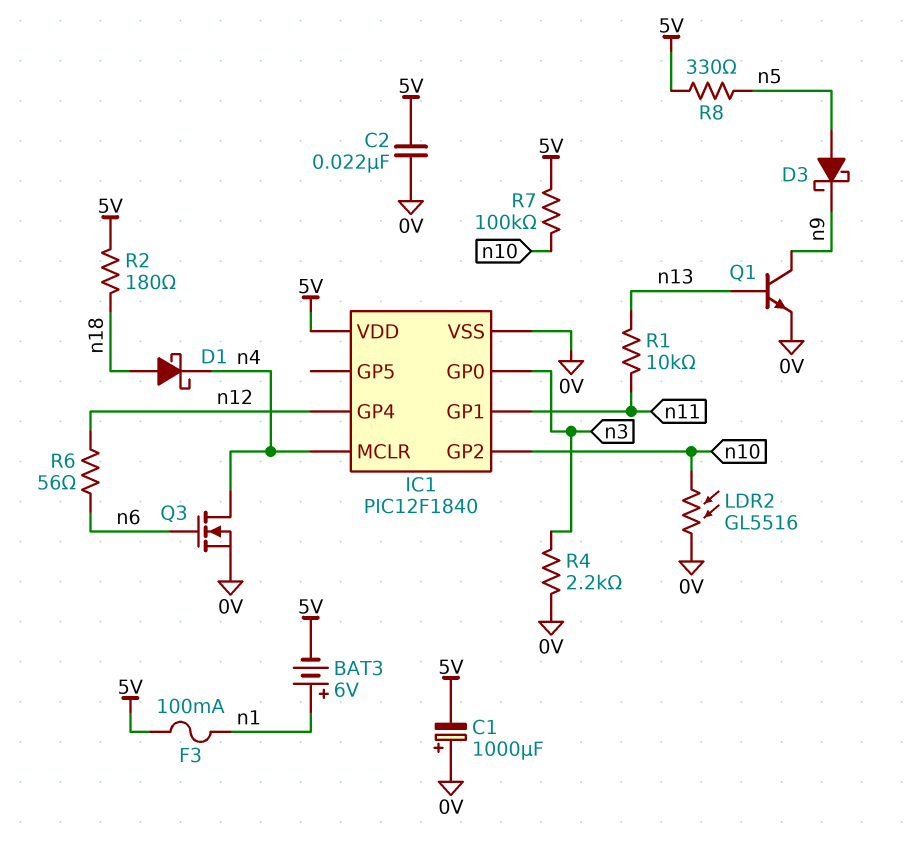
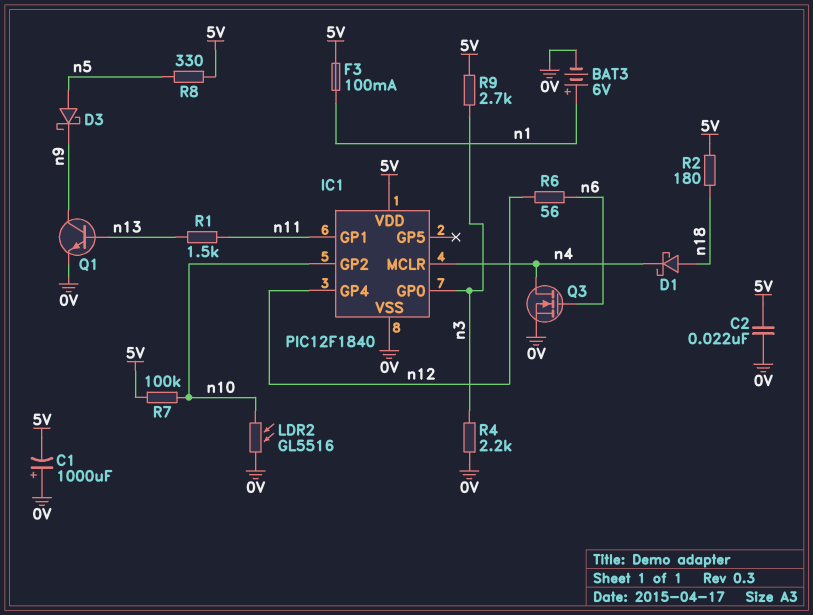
BAT3: 6V (plus n1, minus 5V) -> 6V (plus n1, minus 0V)
R1: 10k (n11, n13) -> 1.5k (n11, n13)
R9: none -> 2.7k (5V, n3)

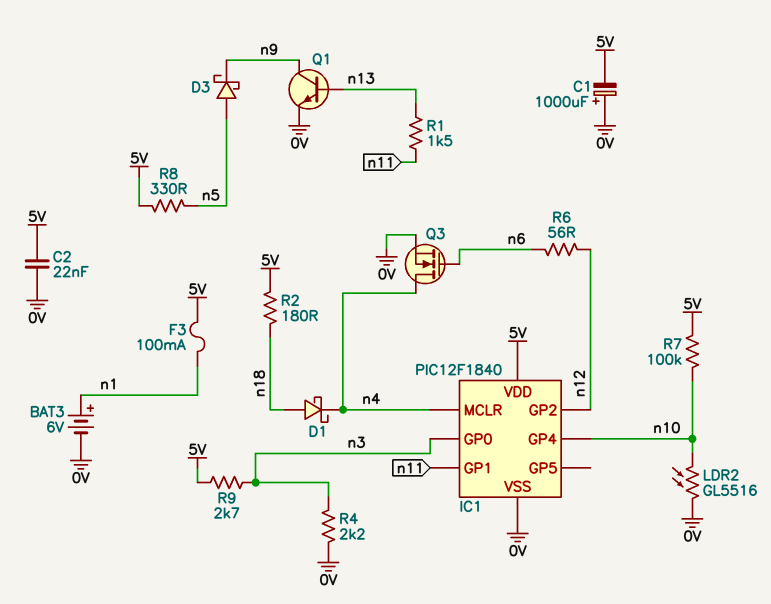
IC1 pin GP2: n10 -> n12
IC1 pin GP4: n12 -> n10

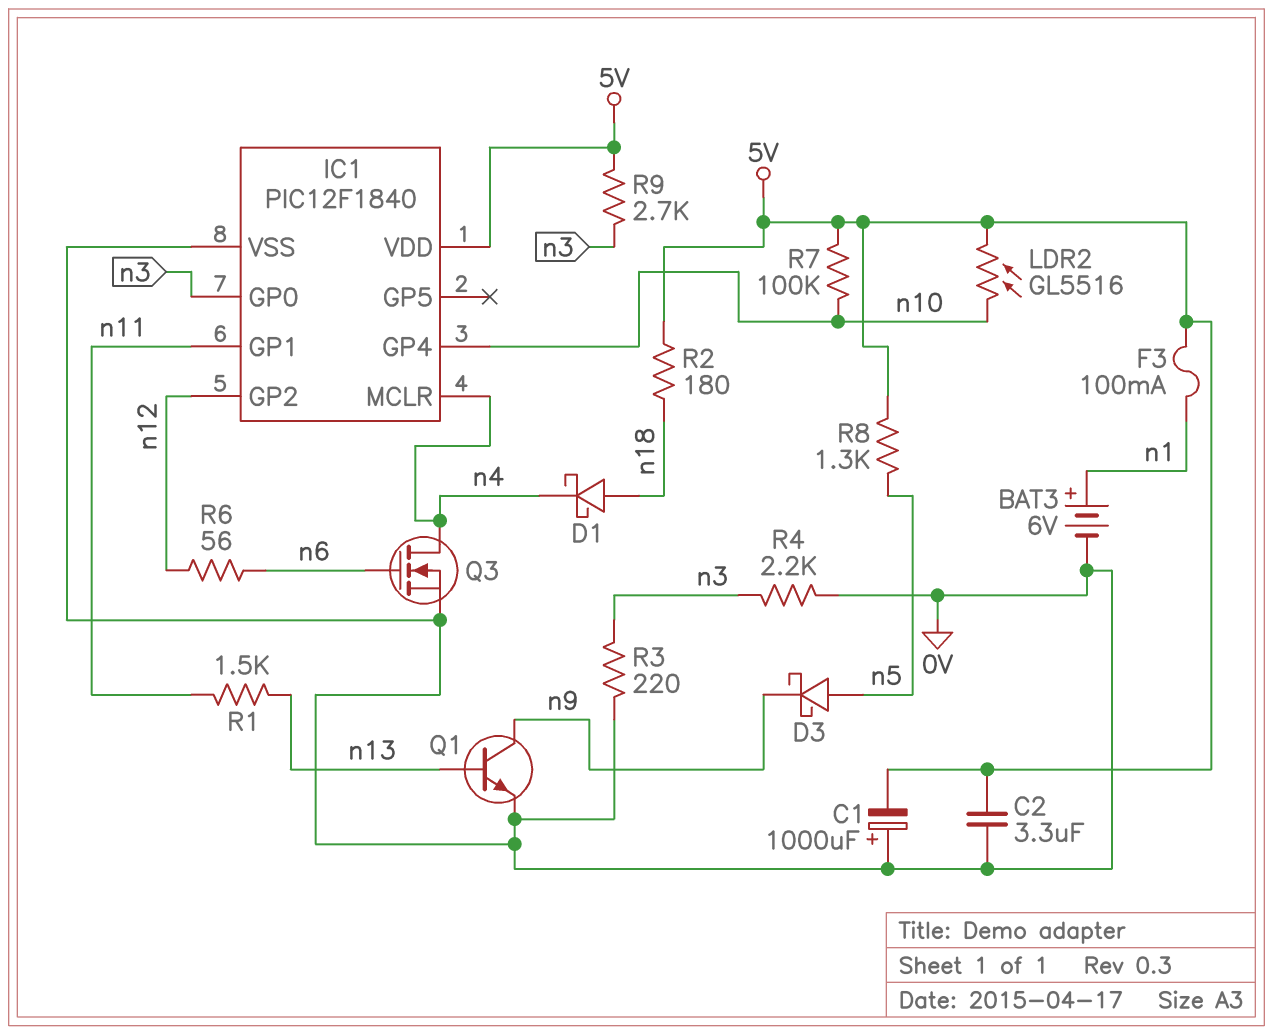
C2: 22nF (0V, 5V) -> 3.3uF (0V, 5V)
LDR2: GL5516 (0V, n10) -> GL5516 (5V, n10)
R3: none -> 220 (0V, n3)
R8: 330 (5V, n5) -> 1.3k (5V, n5)

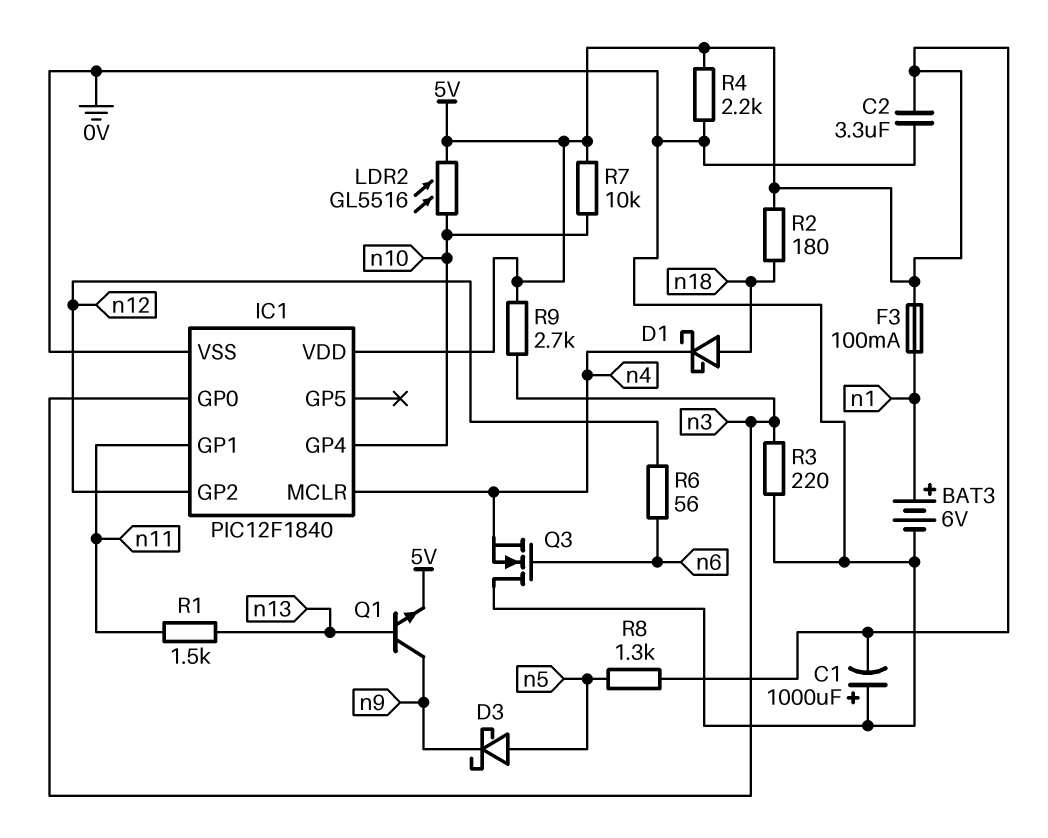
Q1: NPN (B n13, C n9, E 0V) -> NPN (B n13, C n9, E 5V)
Q3: NMOS (G n6, D n4, S 0V) -> NMOS (G n6, D 0V, S n4)
R4: 2.2k (0V, n3) -> 2.2k (0V, 5V)
R7: 100k (5V, n10) -> 10k (5V, n10)

